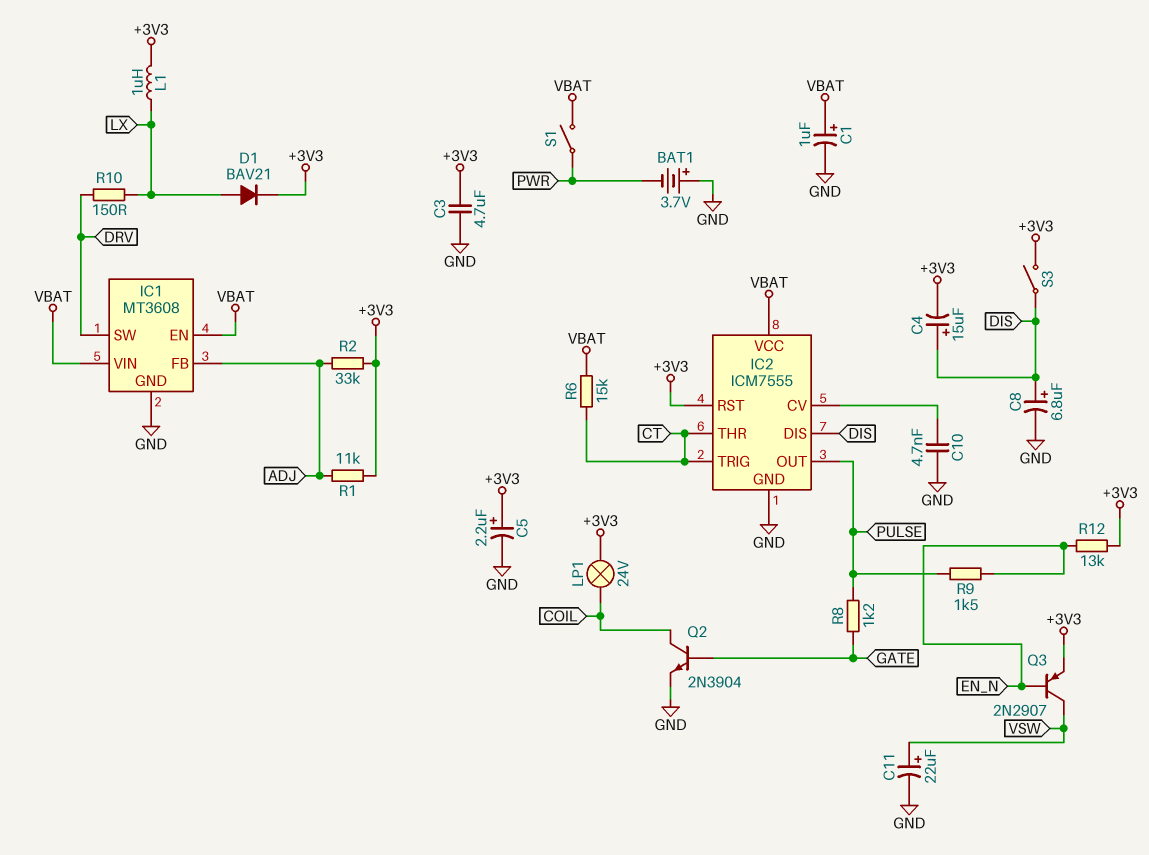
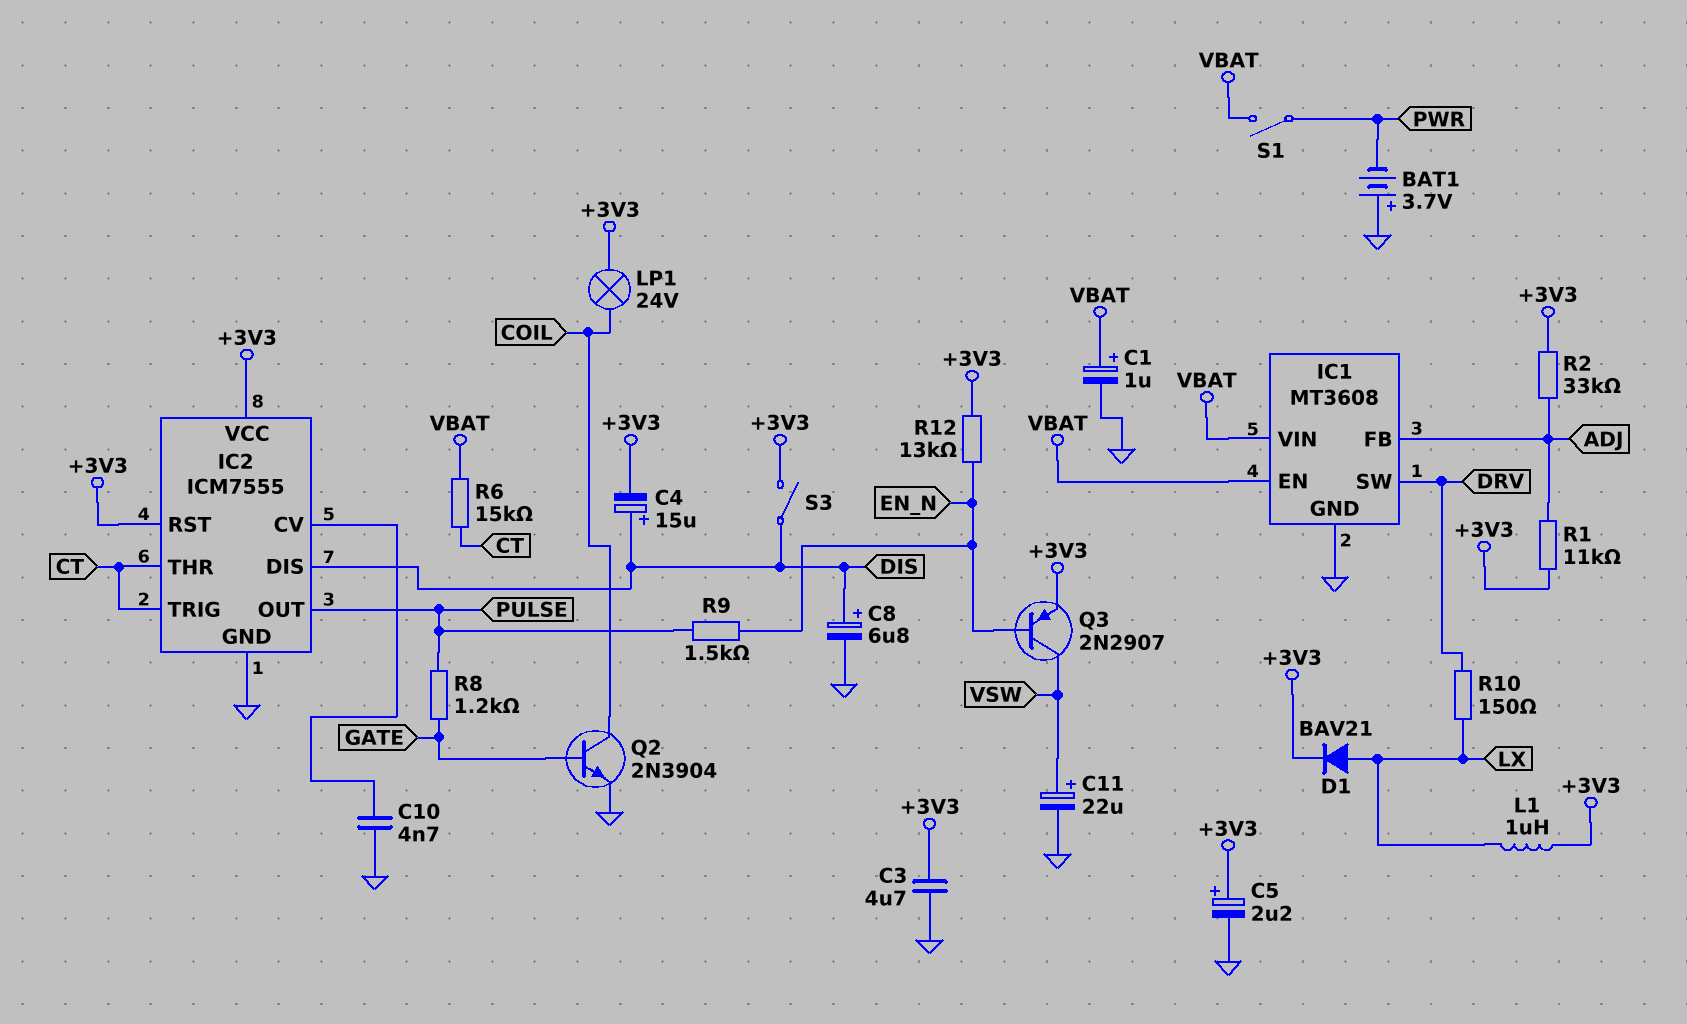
IC2 pin VCC: VBAT -> +3V3

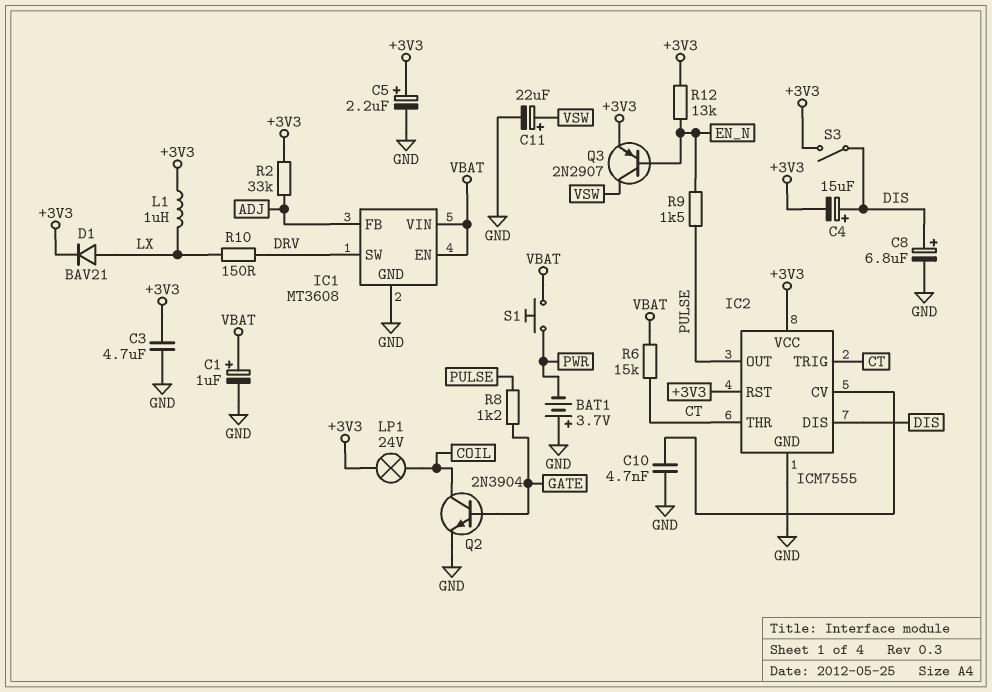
R1: 11k (+3V3, ADJ) -> none
S1: switch (PWR, VBAT) -> button (PWR, VBAT)

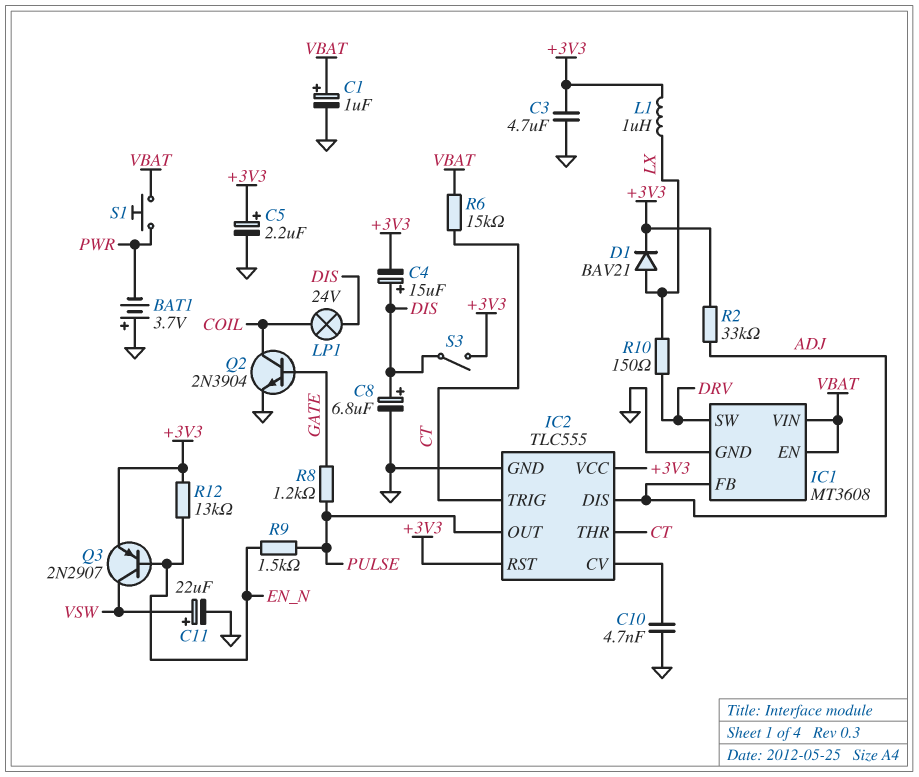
IC2: ICM7555 -> TLC555
IC2 pin DIS: DIS -> ADJ
LP1: lamp 24V (+3V3, COIL) -> lamp 24V (COIL, DIS)

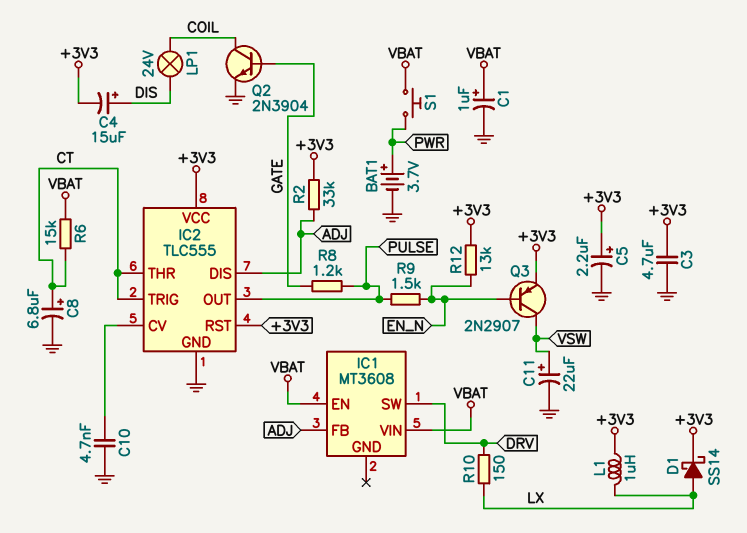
BAT1: 3.7V (plus GND, minus PWR) -> 3.7V (plus PWR, minus GND)
C8: 6.8uF (plus DIS, minus GND) -> 6.8uF (plus CT, minus GND)
D1: diode BAV21 (A LX, K +3V3) -> schottky SS14 (A LX, K +3V3)
IC1 pin GND: GND -> none
S3: switch (+3V3, DIS) -> none

